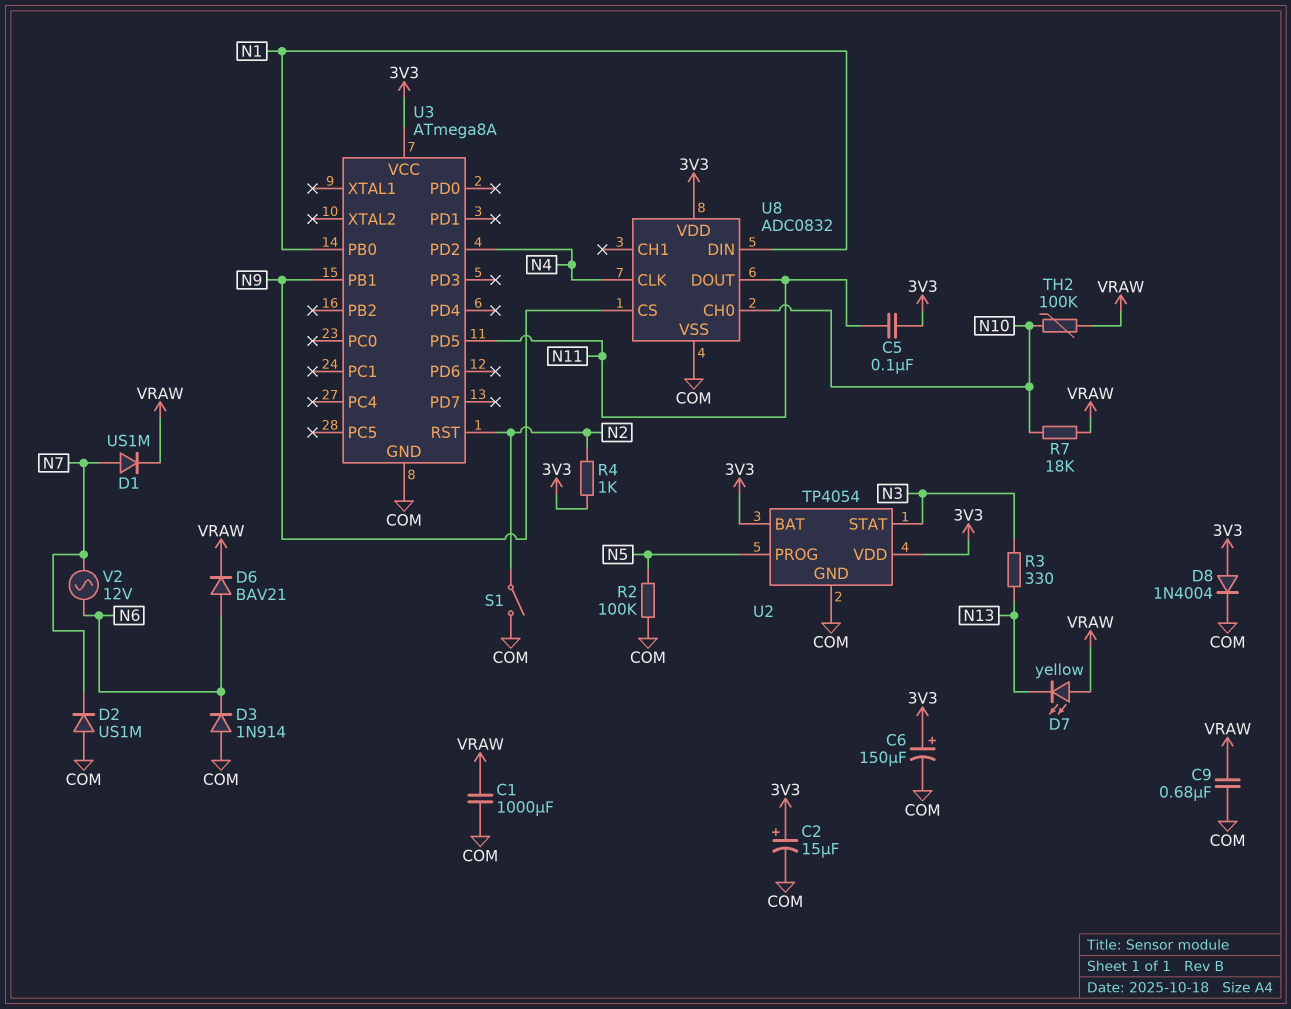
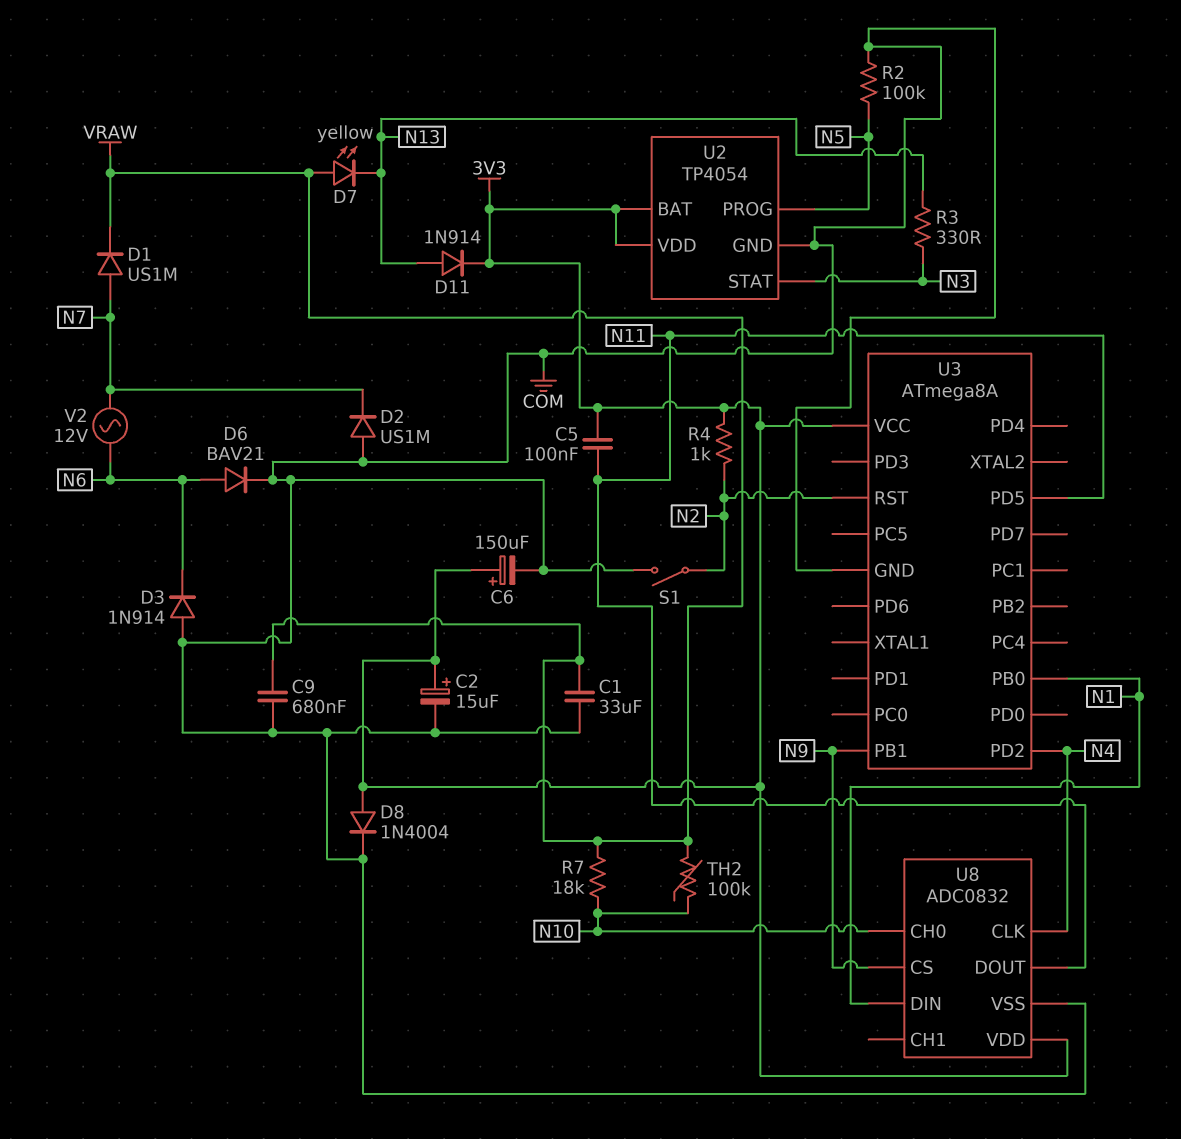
C1: 1000uF (COM, VRAW) -> 33uF (COM, VRAW)
D6: diode BAV21 (A N6, K VRAW) -> diode BAV21 (A N6, K COM)
D11: none -> diode 1N914 (A N13, K 3V3)

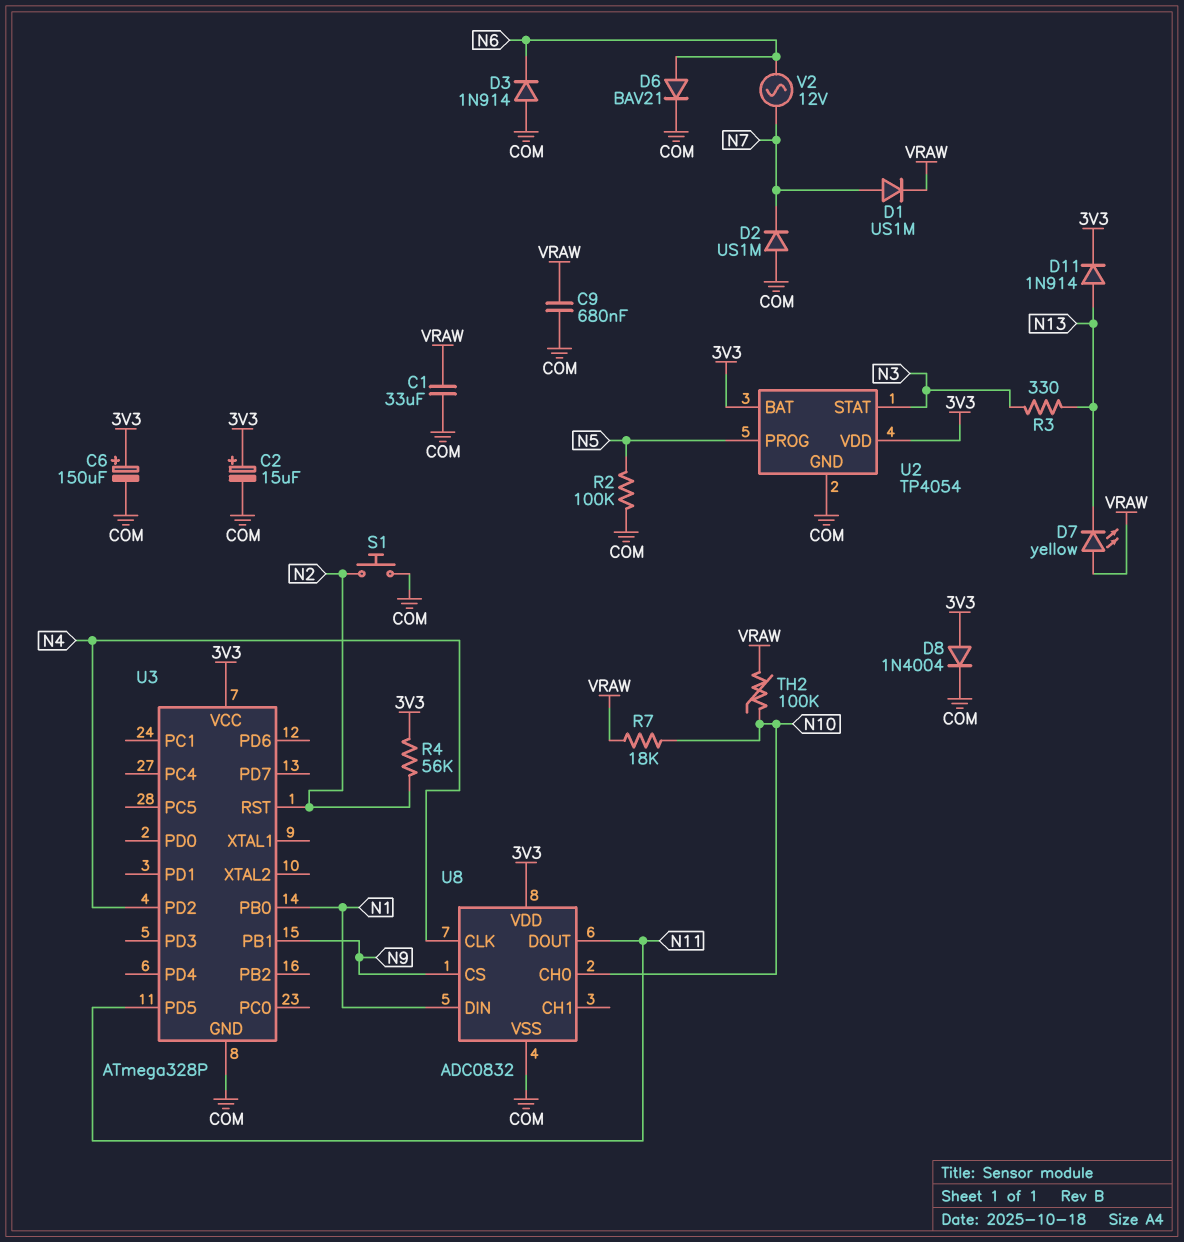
C5: 100nF (3V3, N11) -> none
R4: 1k (3V3, N2) -> 56k (3V3, N2)
S1: switch (COM, N2) -> button (COM, N2)
U3: ATmega8A -> ATmega328P

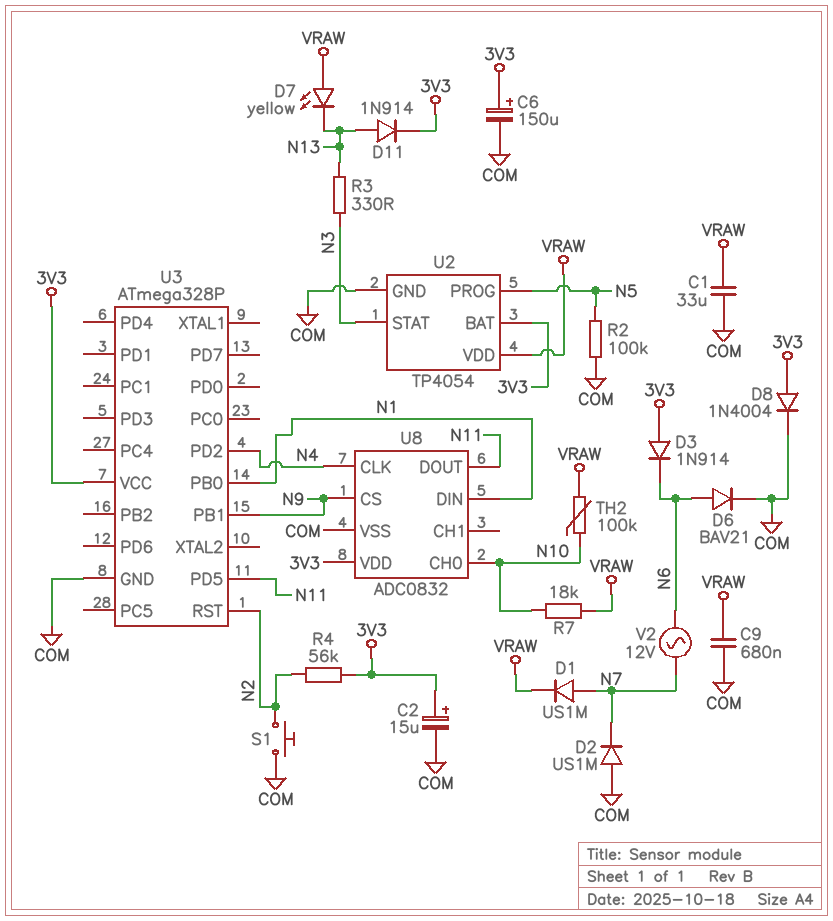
D3: diode 1N914 (A COM, K N6) -> diode 1N914 (A 3V3, K N6)
U2 pin VDD: 3V3 -> VRAW

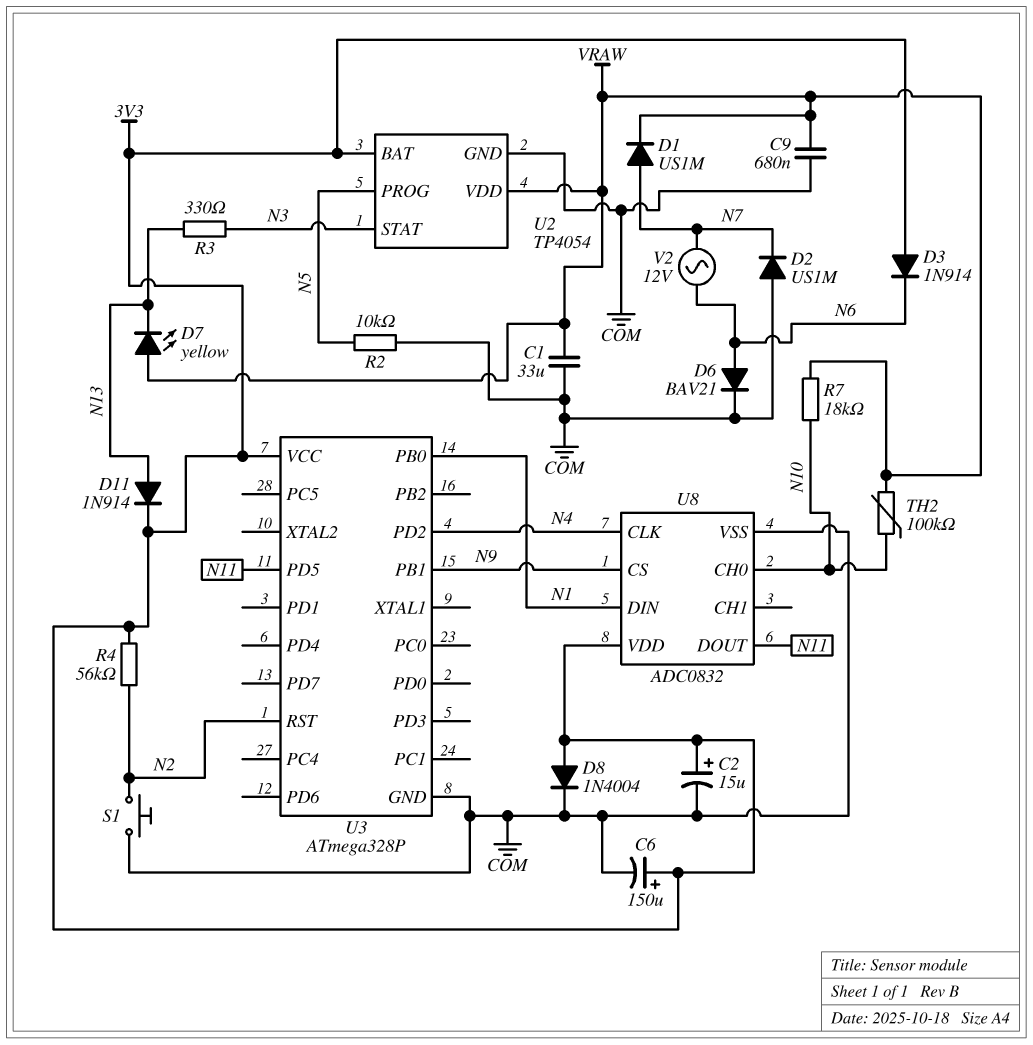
R2: 100k (COM, N5) -> 10k (COM, N5)

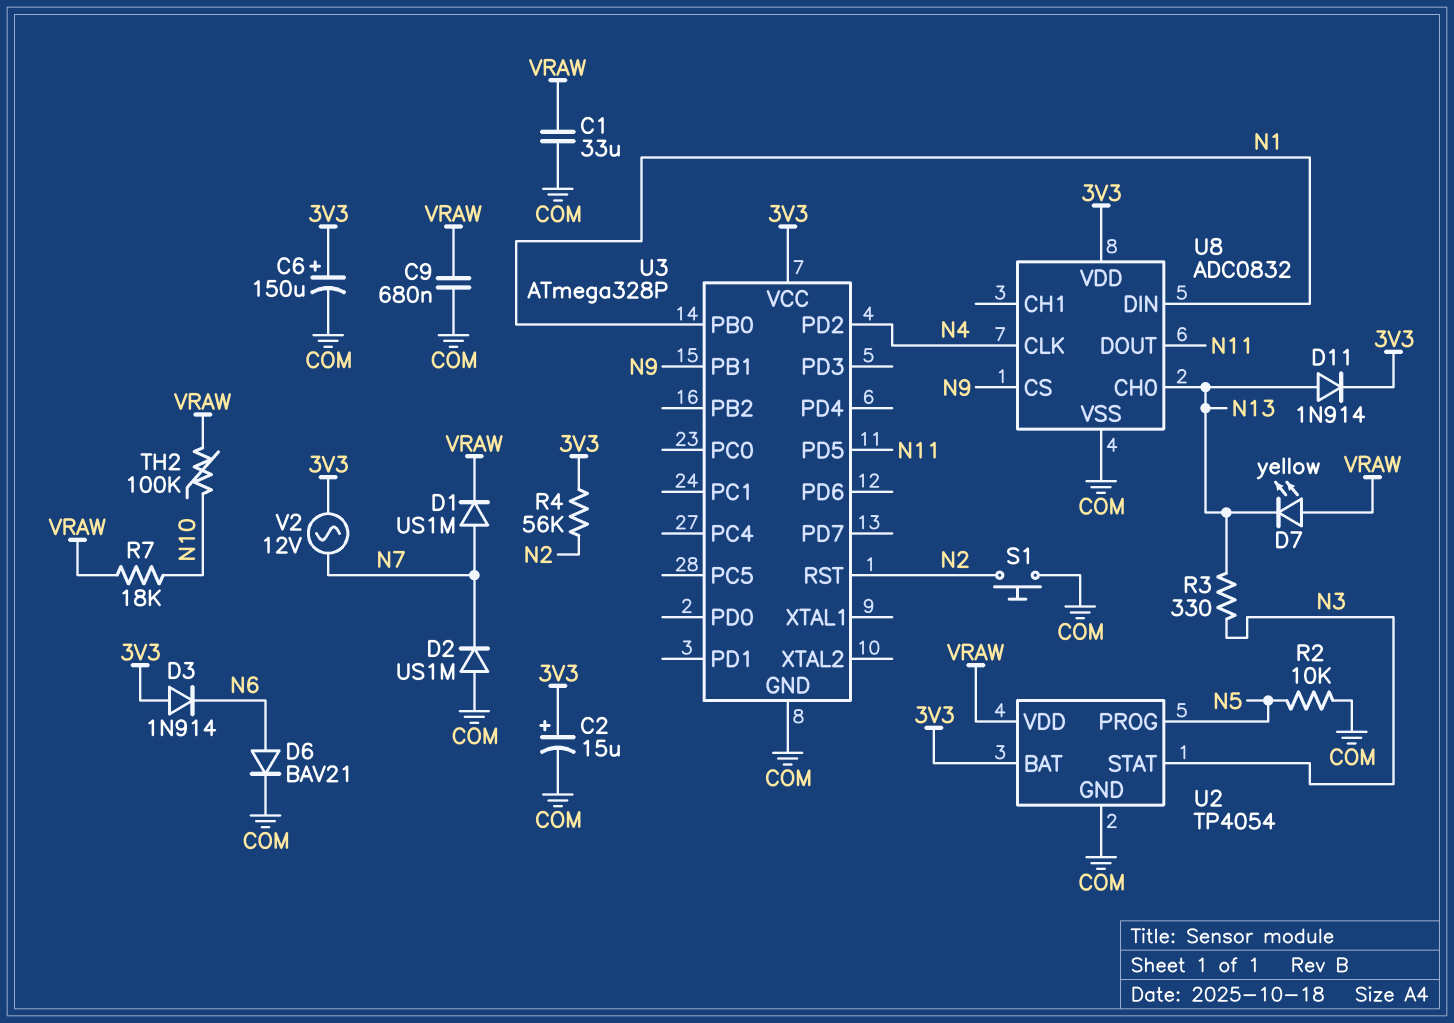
D8: diode 1N4004 (A 3V3, K COM) -> none
U8 pin CH0: N10 -> N13
V2: AC 12V (N6, N7) -> AC 12V (3V3, N7)

